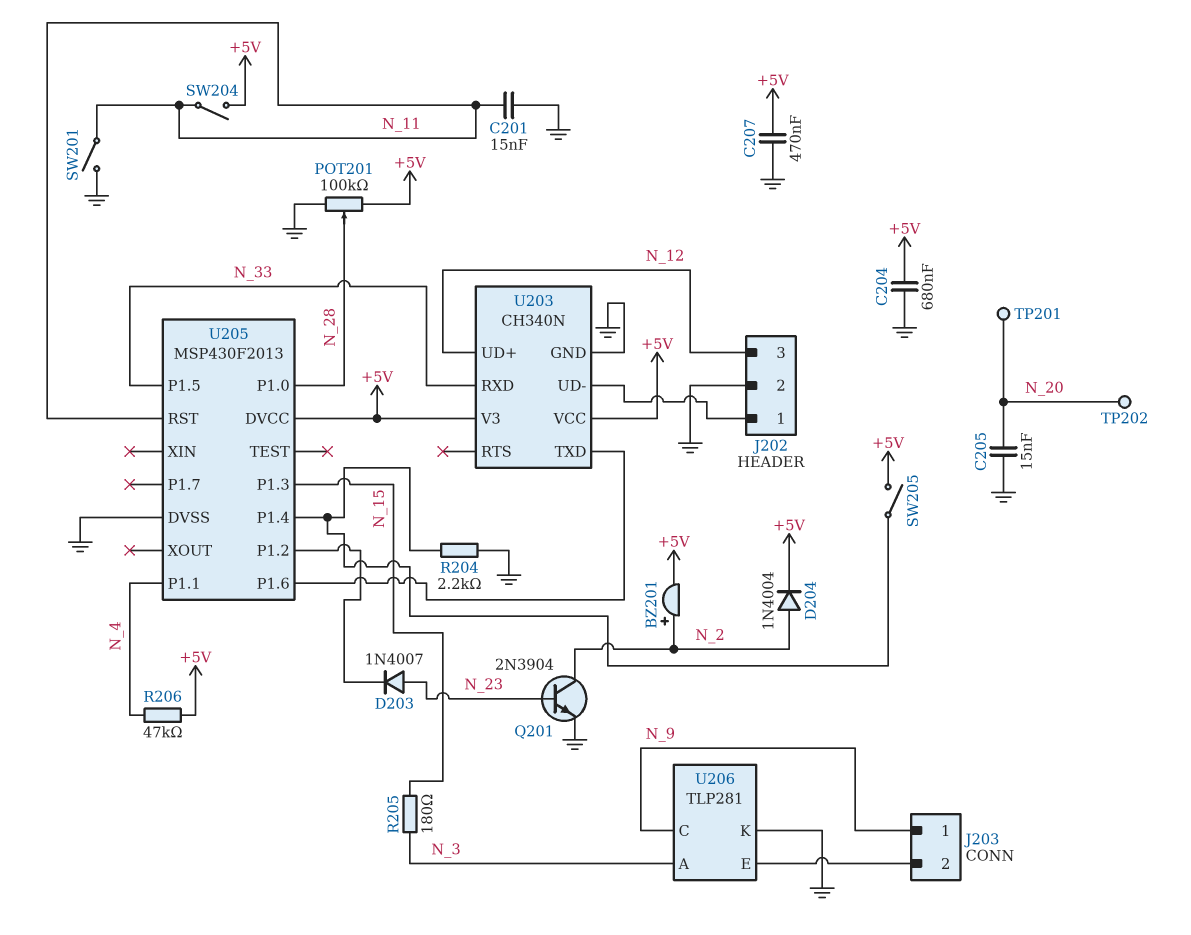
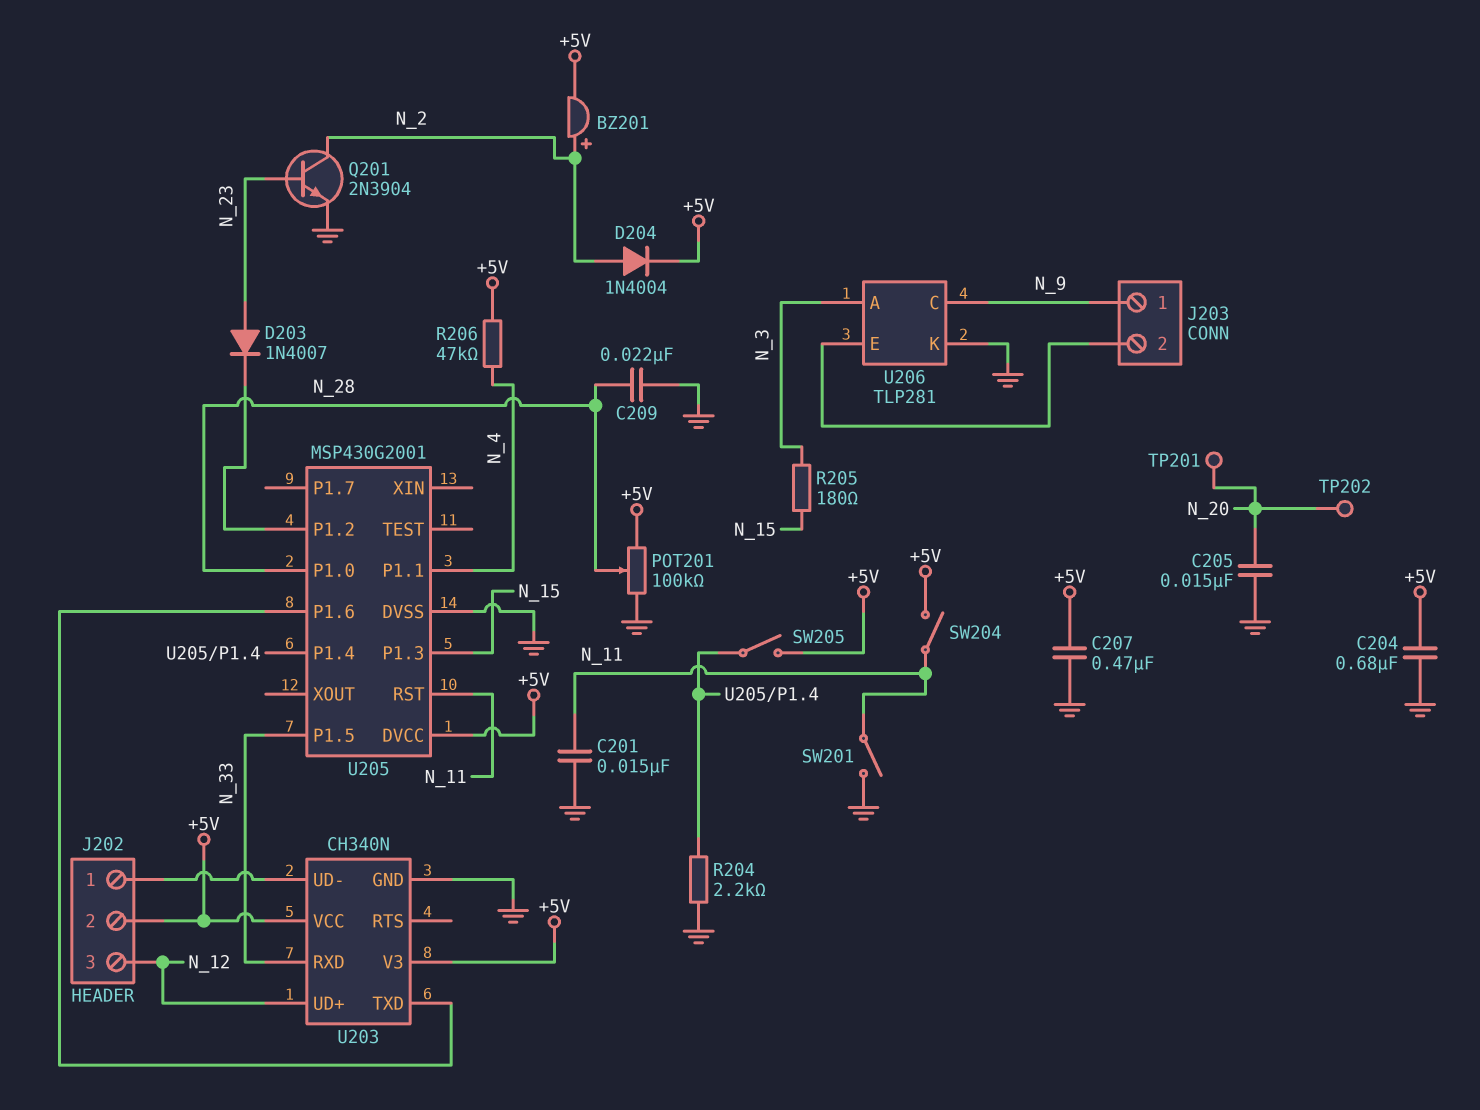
C209: none -> 22nF (GND, N_28)
J202 pin 2: GND -> +5V
U205: MSP430F2013 -> MSP430G2001

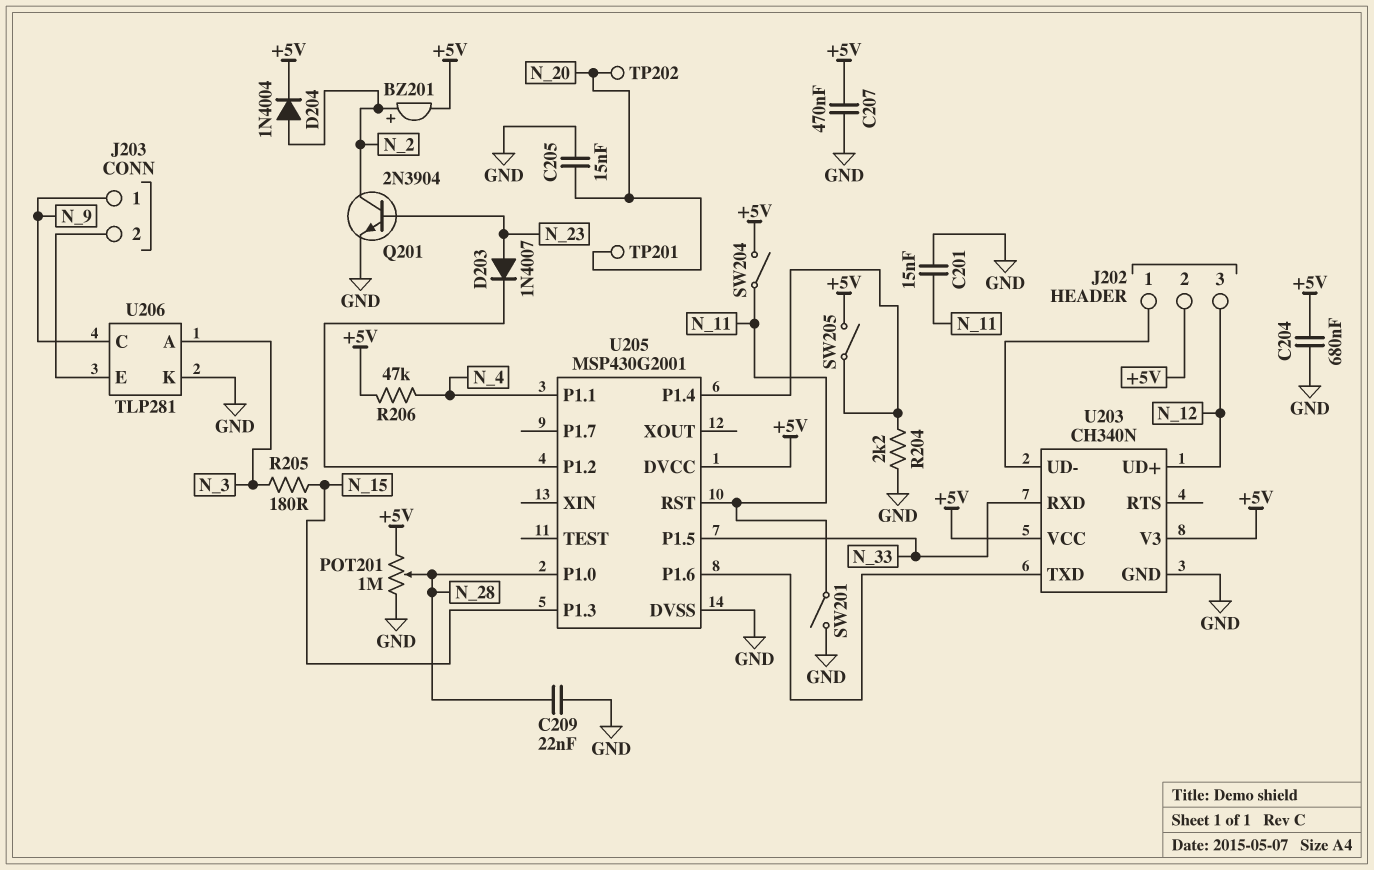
POT201: 100k (+5V, GND, wiper N_28) -> 1M (+5V, GND, wiper N_28)

